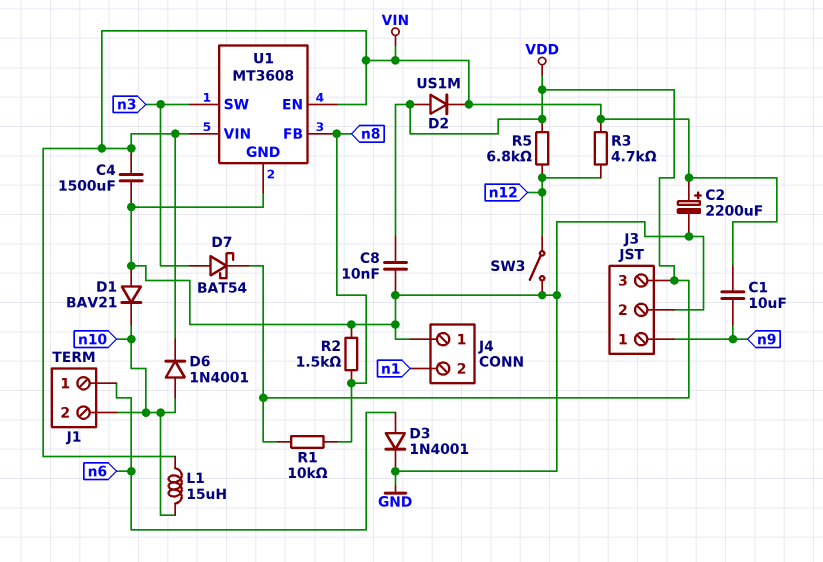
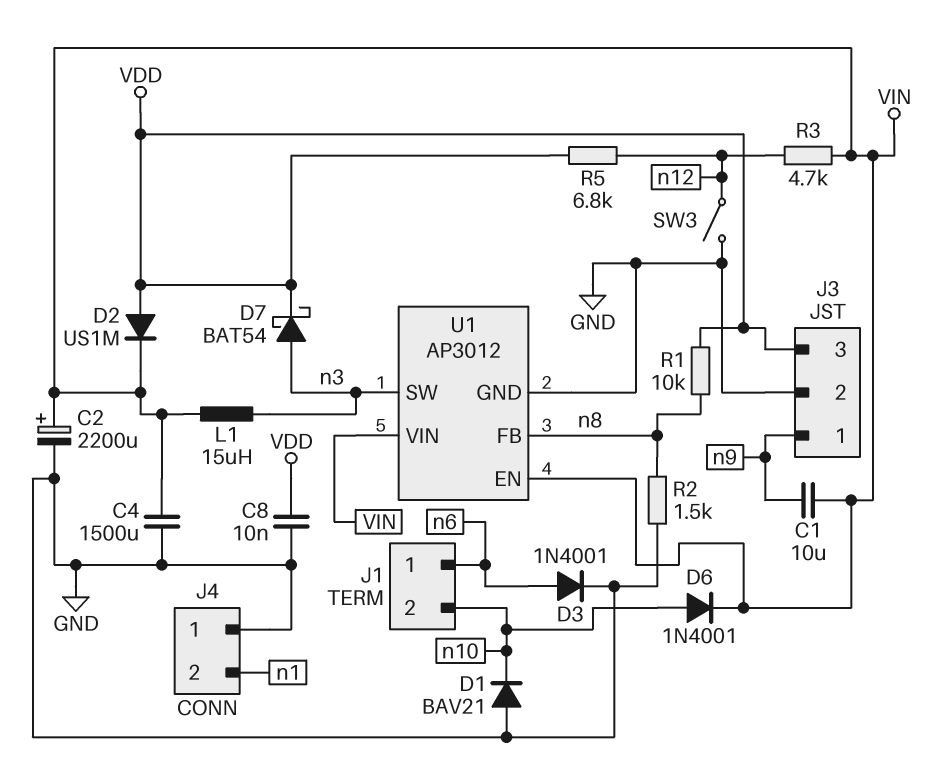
L1: 15uH (VIN, n10) -> 15uH (VIN, n3)
U1: MT3608 -> AP3012

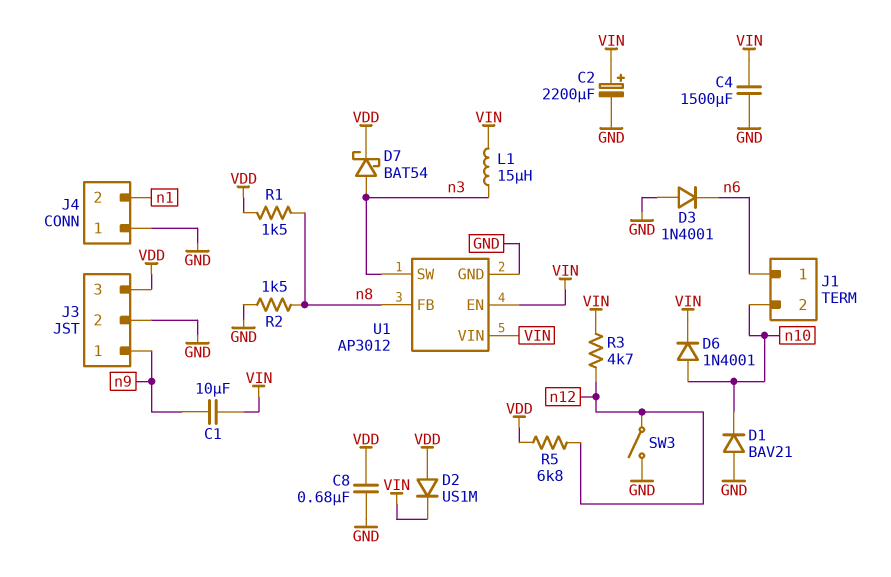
C8: 10nF (GND, VDD) -> 680nF (GND, VDD)
D3: diode 1N4001 (A n6, K GND) -> diode 1N4001 (A GND, K n6)
R1: 10k (VDD, n8) -> 1.5k (VDD, n8)

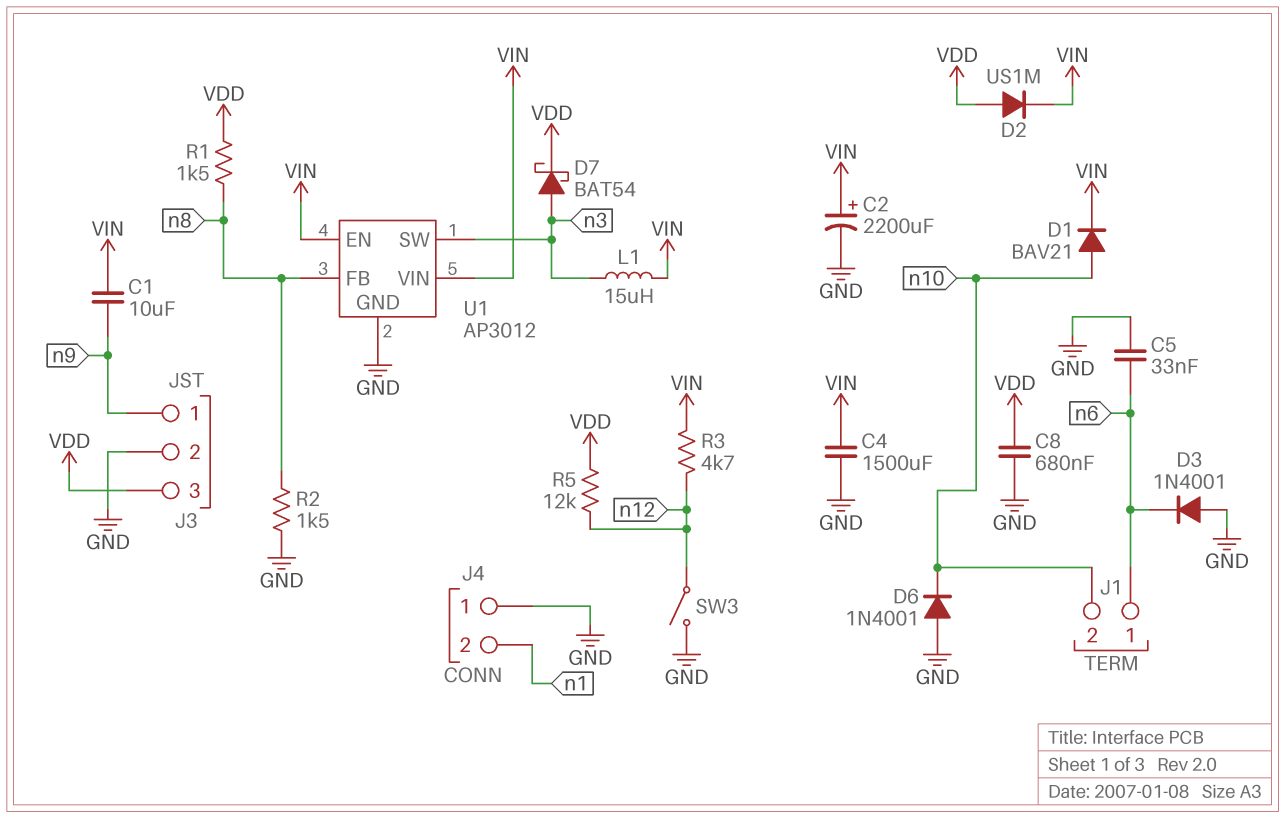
C5: none -> 33nF (GND, n6)
D1: diode BAV21 (A GND, K n10) -> diode BAV21 (A n10, K VIN)
D6: diode 1N4001 (A n10, K VIN) -> diode 1N4001 (A GND, K n10)
R5: 6.8k (VDD, n12) -> 12k (VDD, n12)

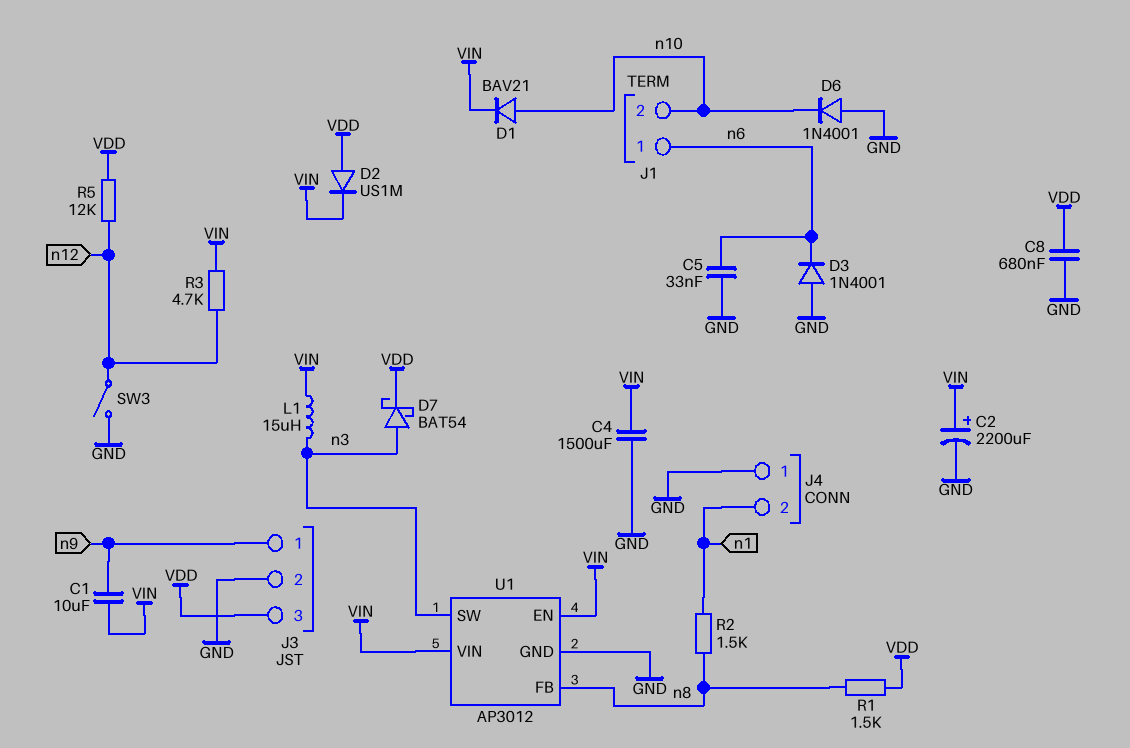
R2: 1.5k (GND, n8) -> 1.5k (n1, n8)

